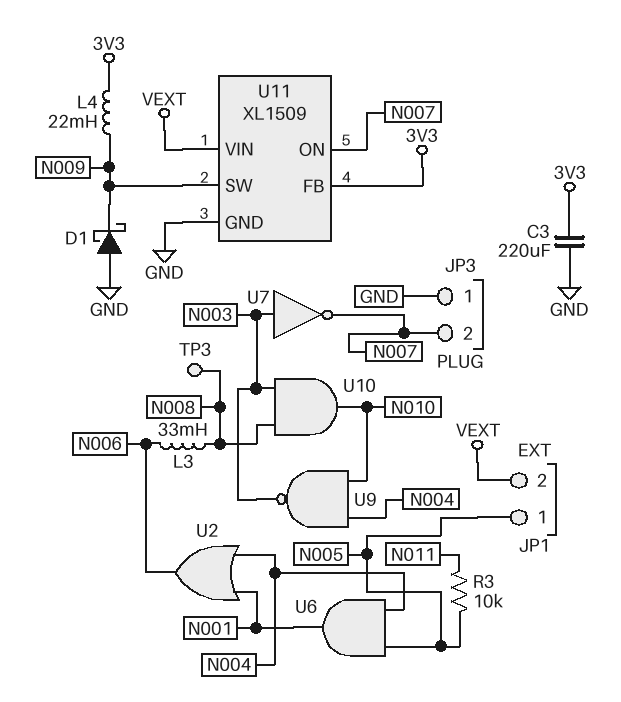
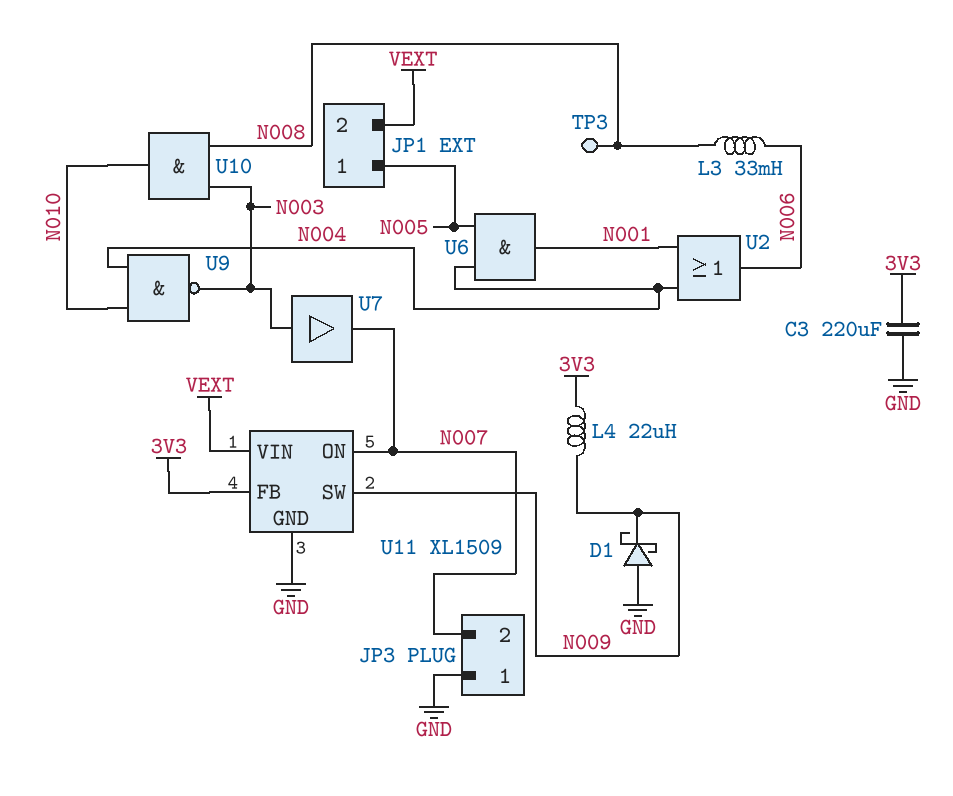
L4: 22mH (3V3, N009) -> 22uH (3V3, N009)
R3: 10k (N005, N011) -> none
U7: NOT (in N003, out N007) -> buffer (in N003, out N007)

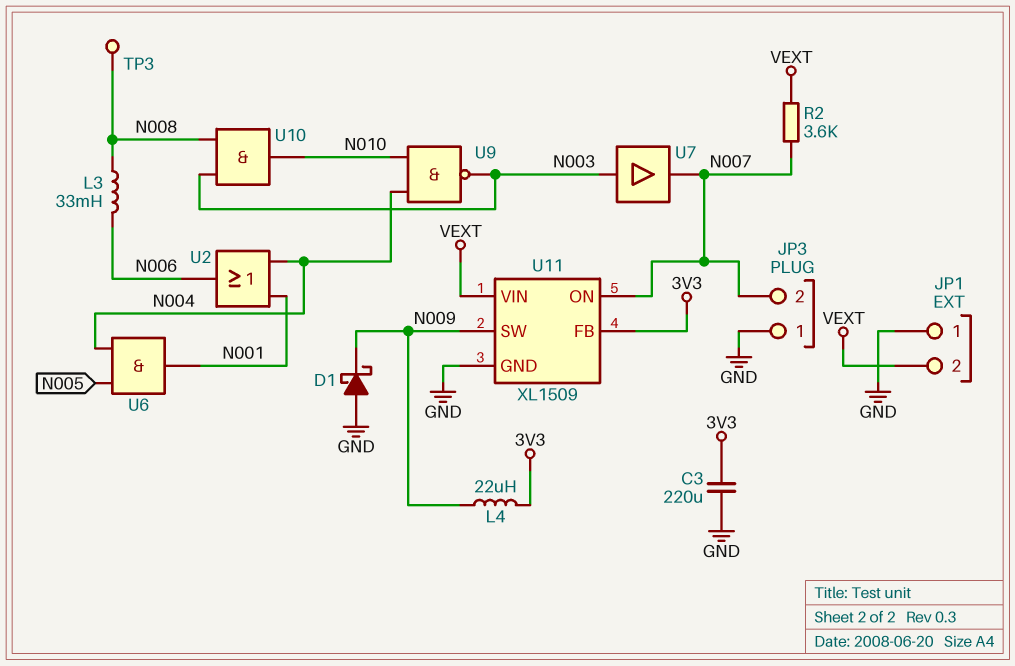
JP1 pin 1: N005 -> GND
R2: none -> 3.6k (N007, VEXT)

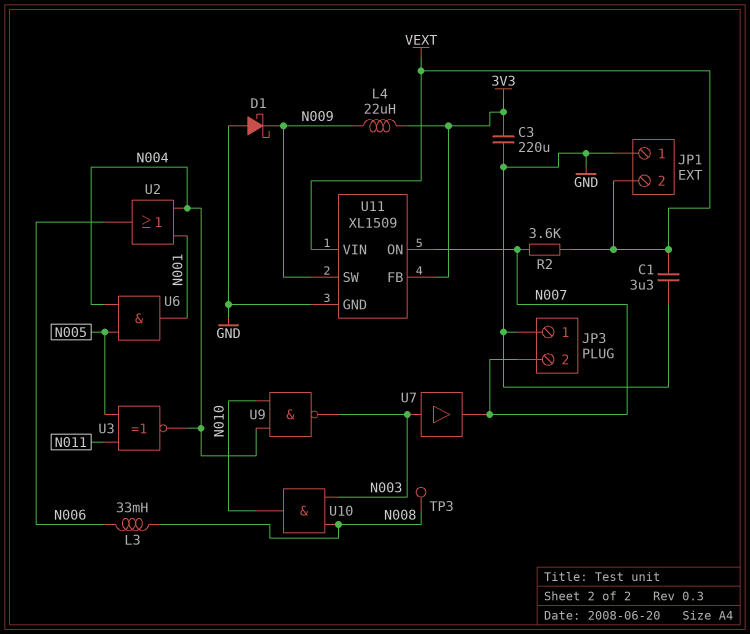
C1: none -> 3.3uF (GND, VEXT)
U3: none -> XNOR (in N005, in N011, out N004)

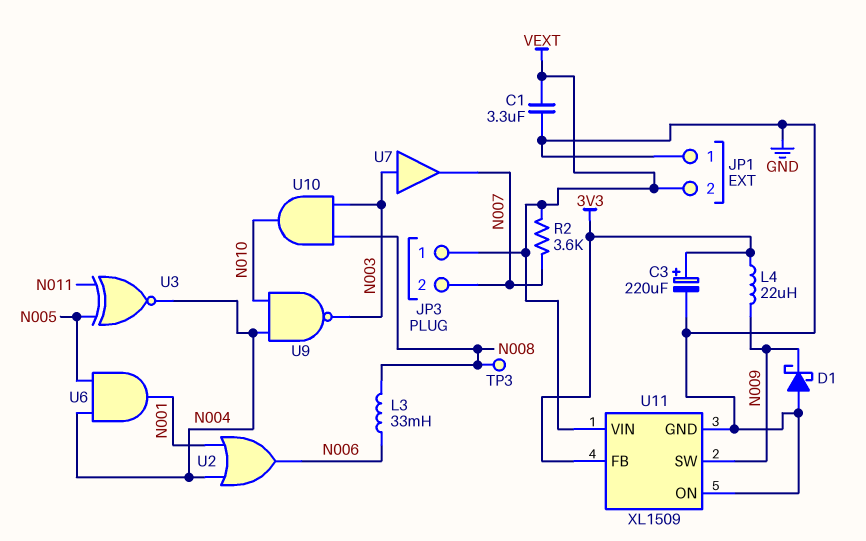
C3: 220uF (3V3, GND) -> 220uF (plus 3V3, minus GND)
JP3 pin 1: GND -> VEXT
U11 pin ON: N007 -> GND

